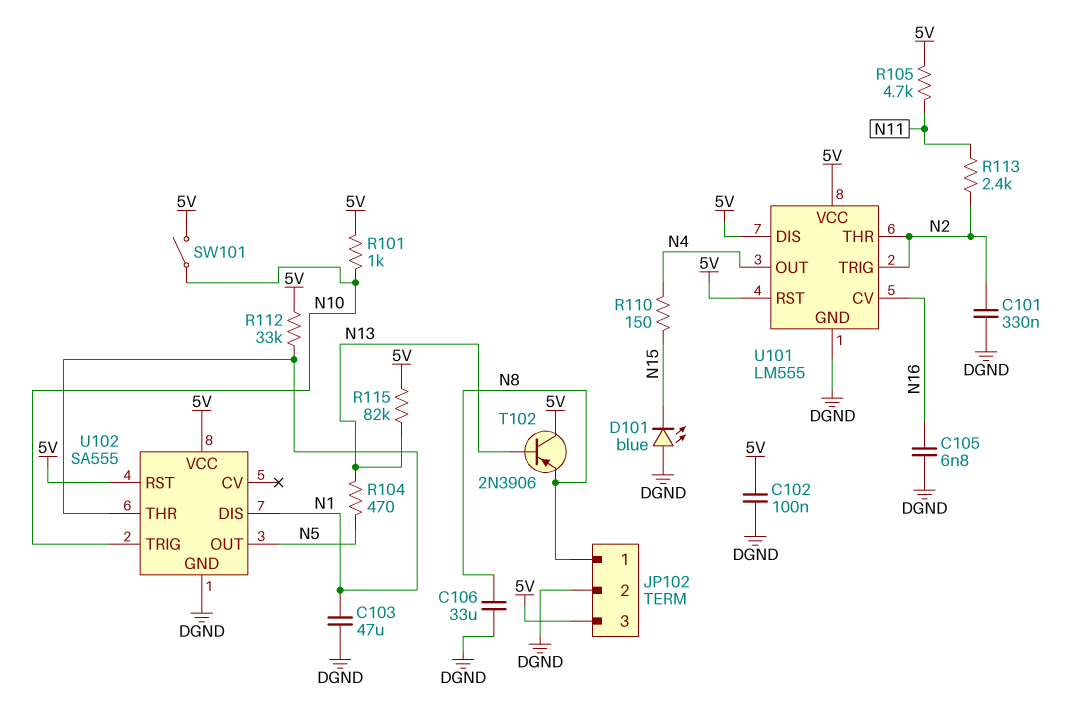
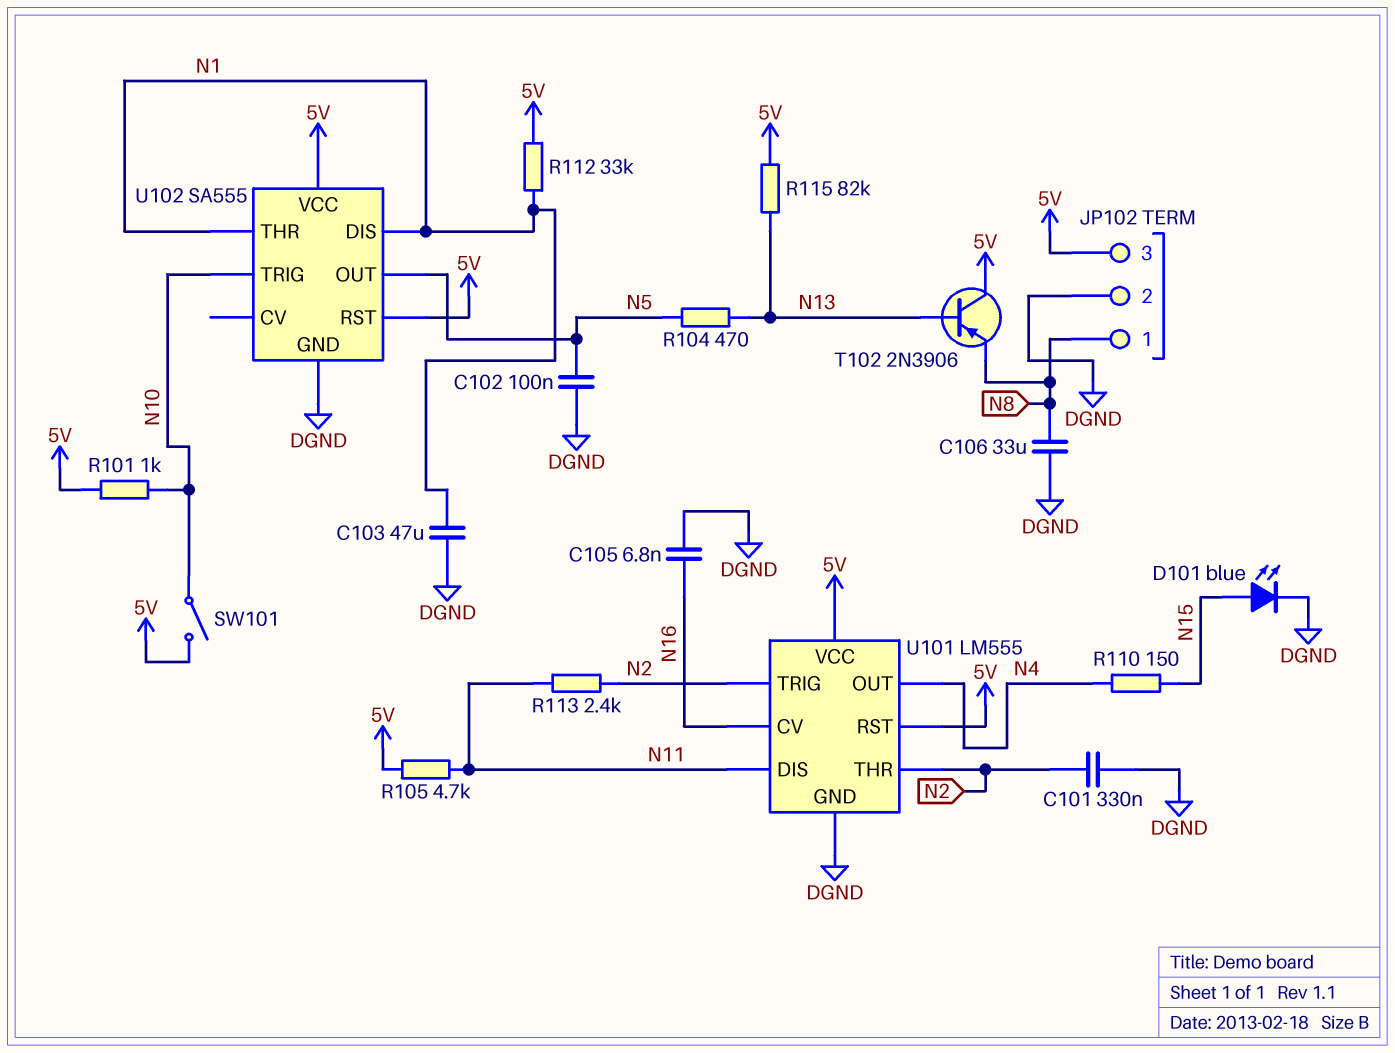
C102: 100nF (5V, DGND) -> 100nF (DGND, N5)
D101: LED blue (A DGND, K N15) -> LED blue (A N15, K DGND)
U101 pin DIS: 5V -> N11

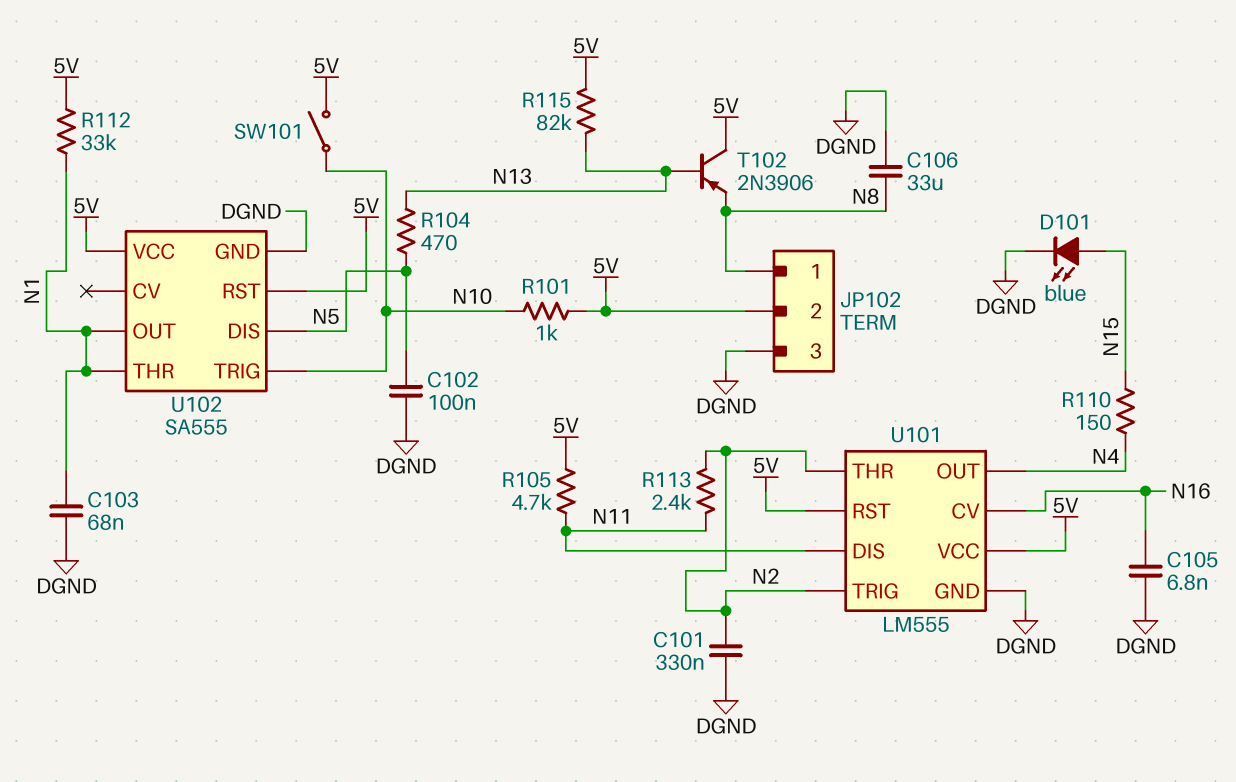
C103: 47uF (DGND, N1) -> 68nF (DGND, N1)
JP102 pin 2: DGND -> 5V
JP102 pin 3: 5V -> DGND
U102 pin DIS: N1 -> N5
U102 pin OUT: N5 -> N1

